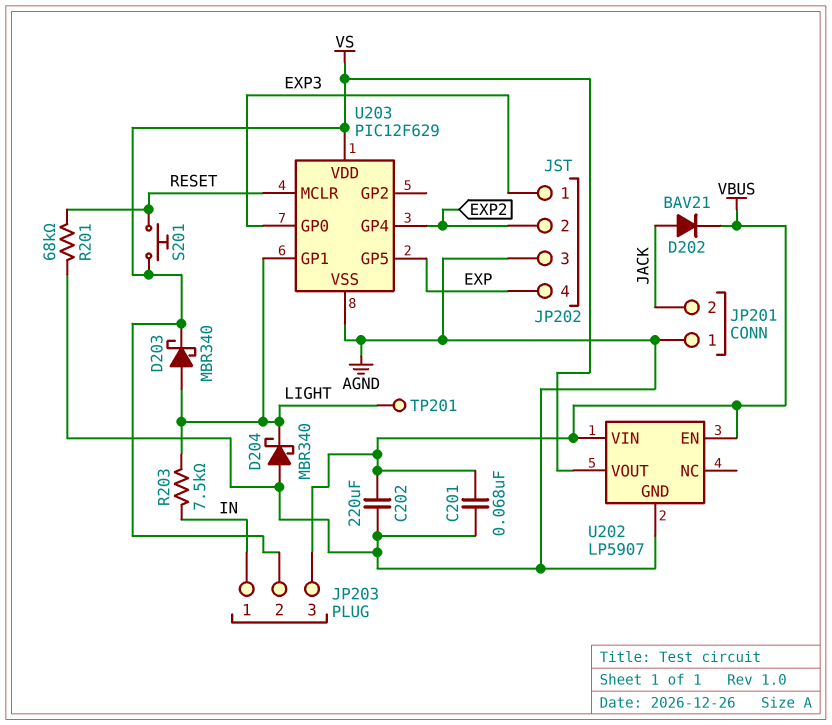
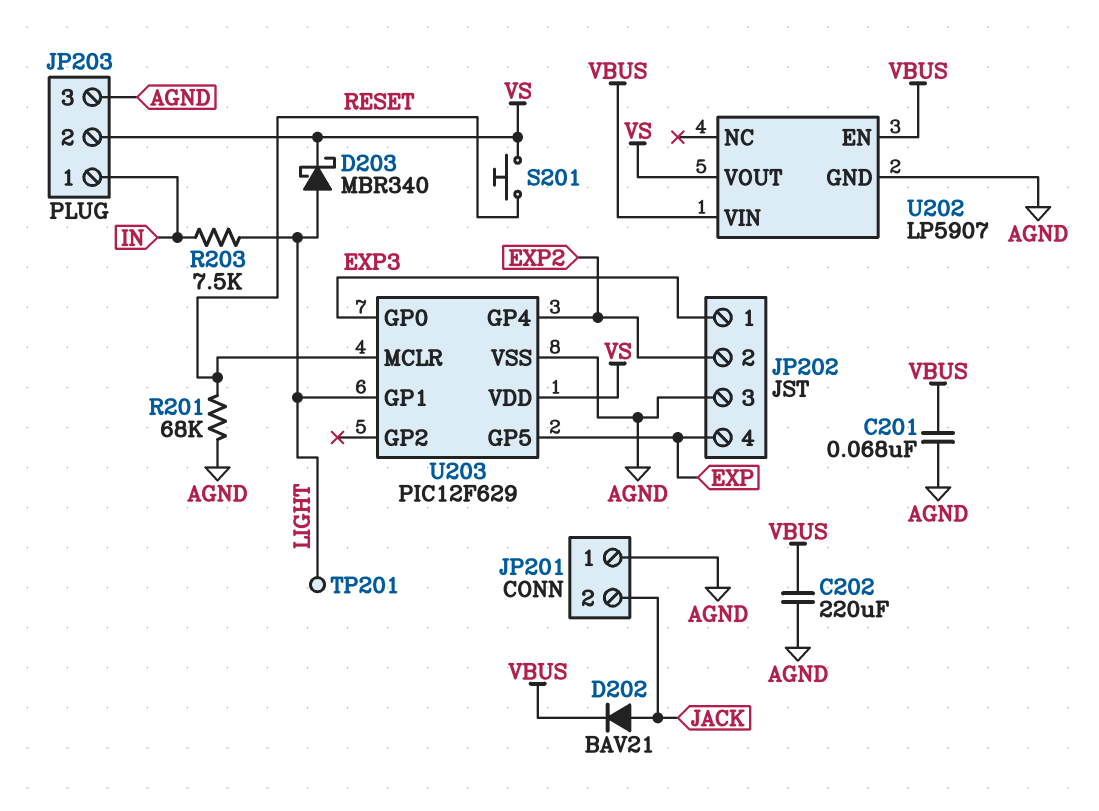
D204: schottky MBR340 (A AGND, K LIGHT) -> none
JP203 pin 3: VBUS -> AGND

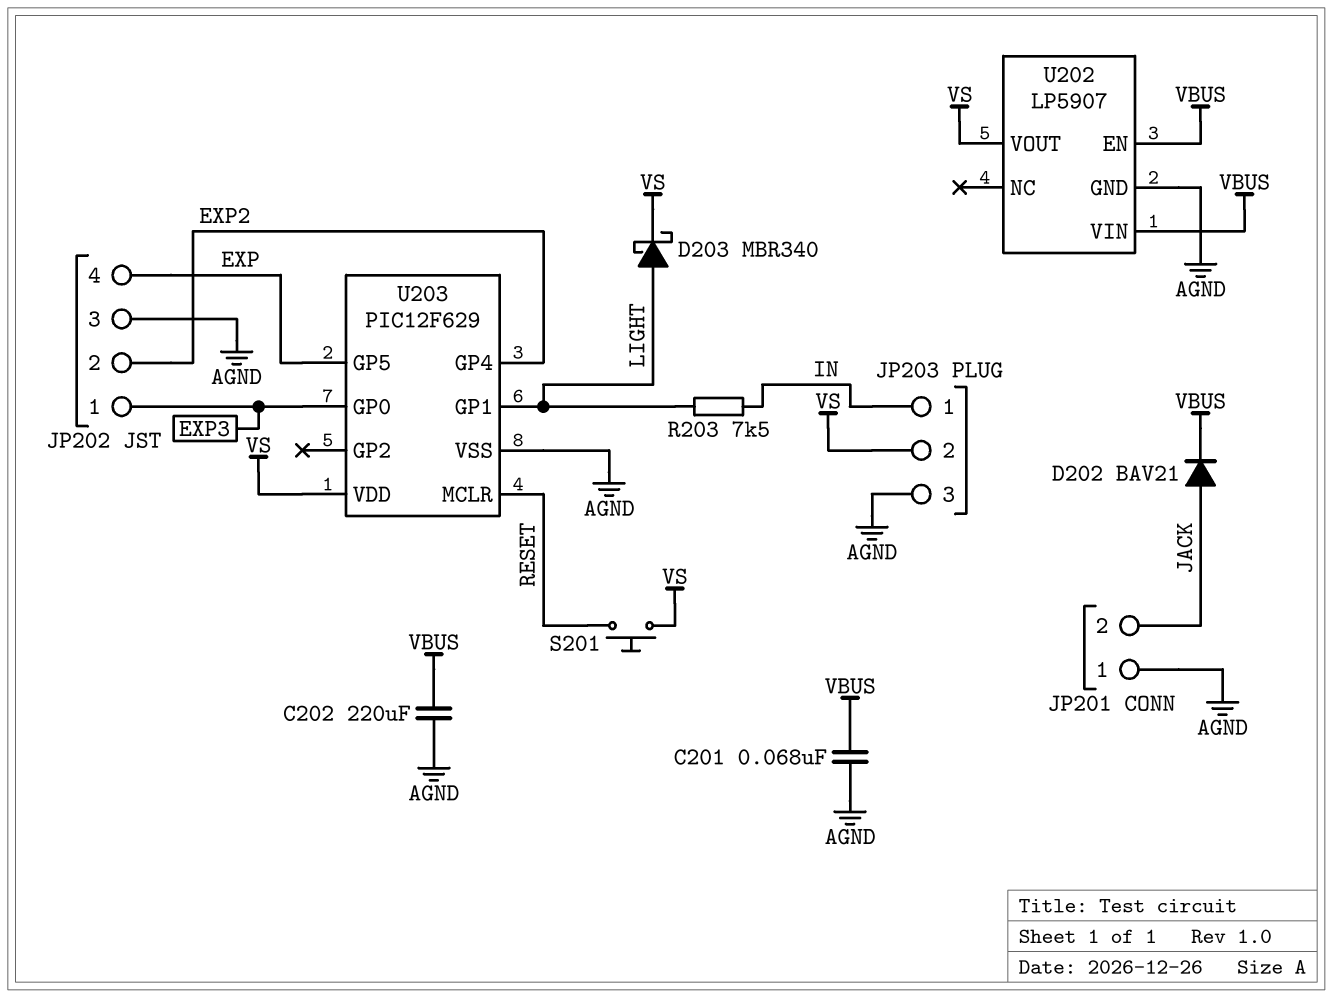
R201: 68k (AGND, RESET) -> none
TP201: test point (LIGHT) -> none

